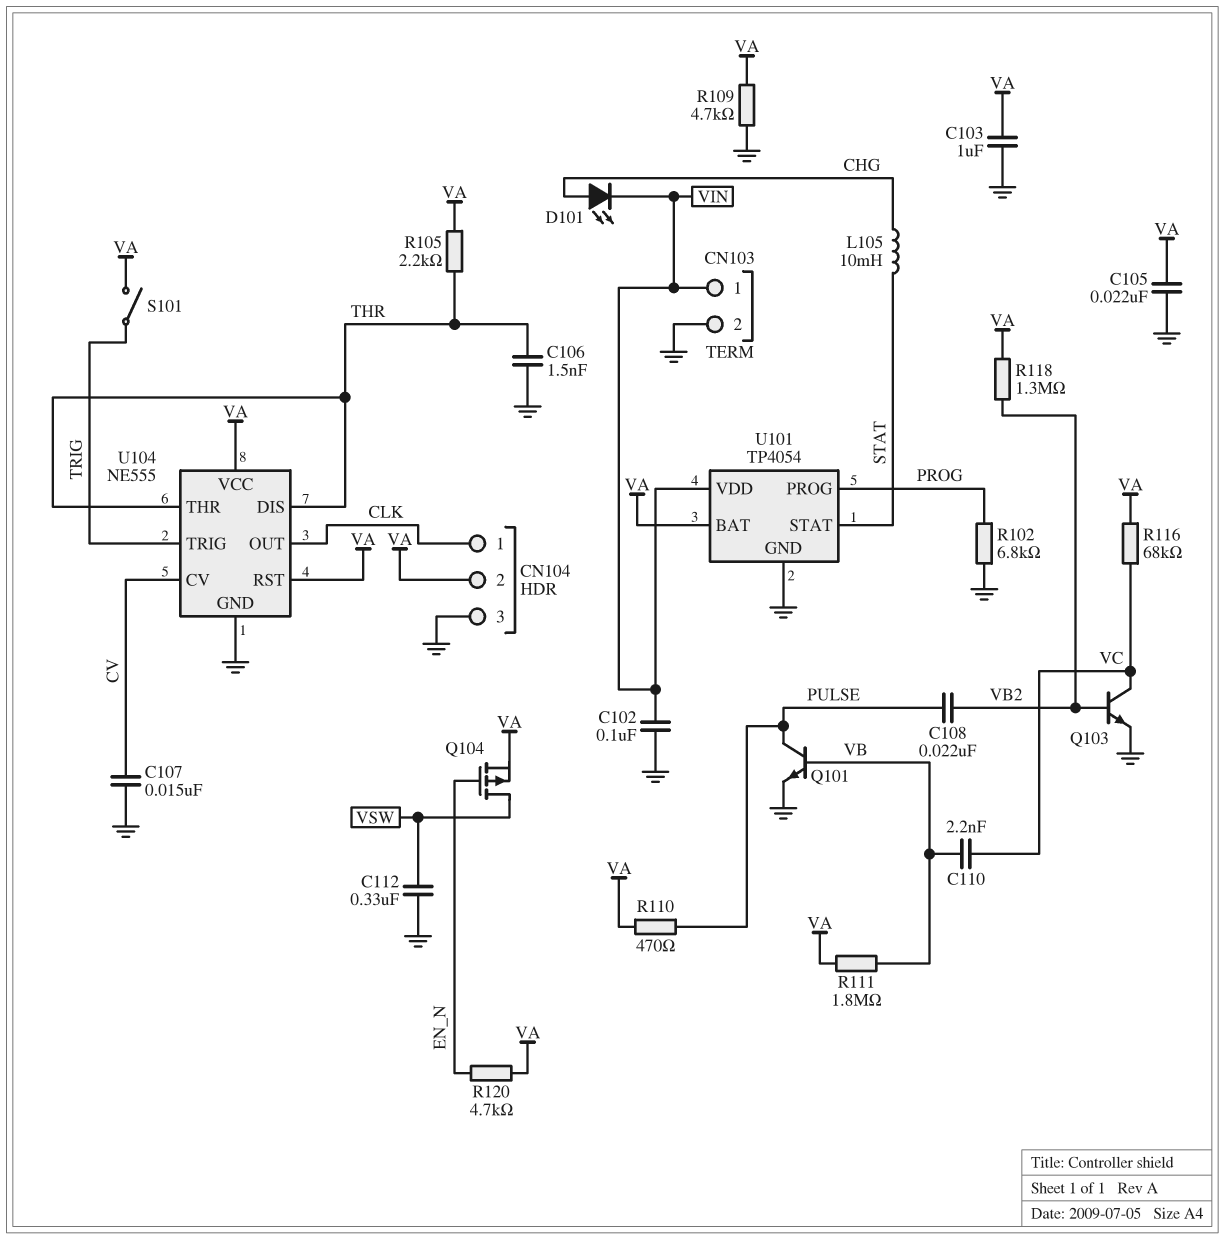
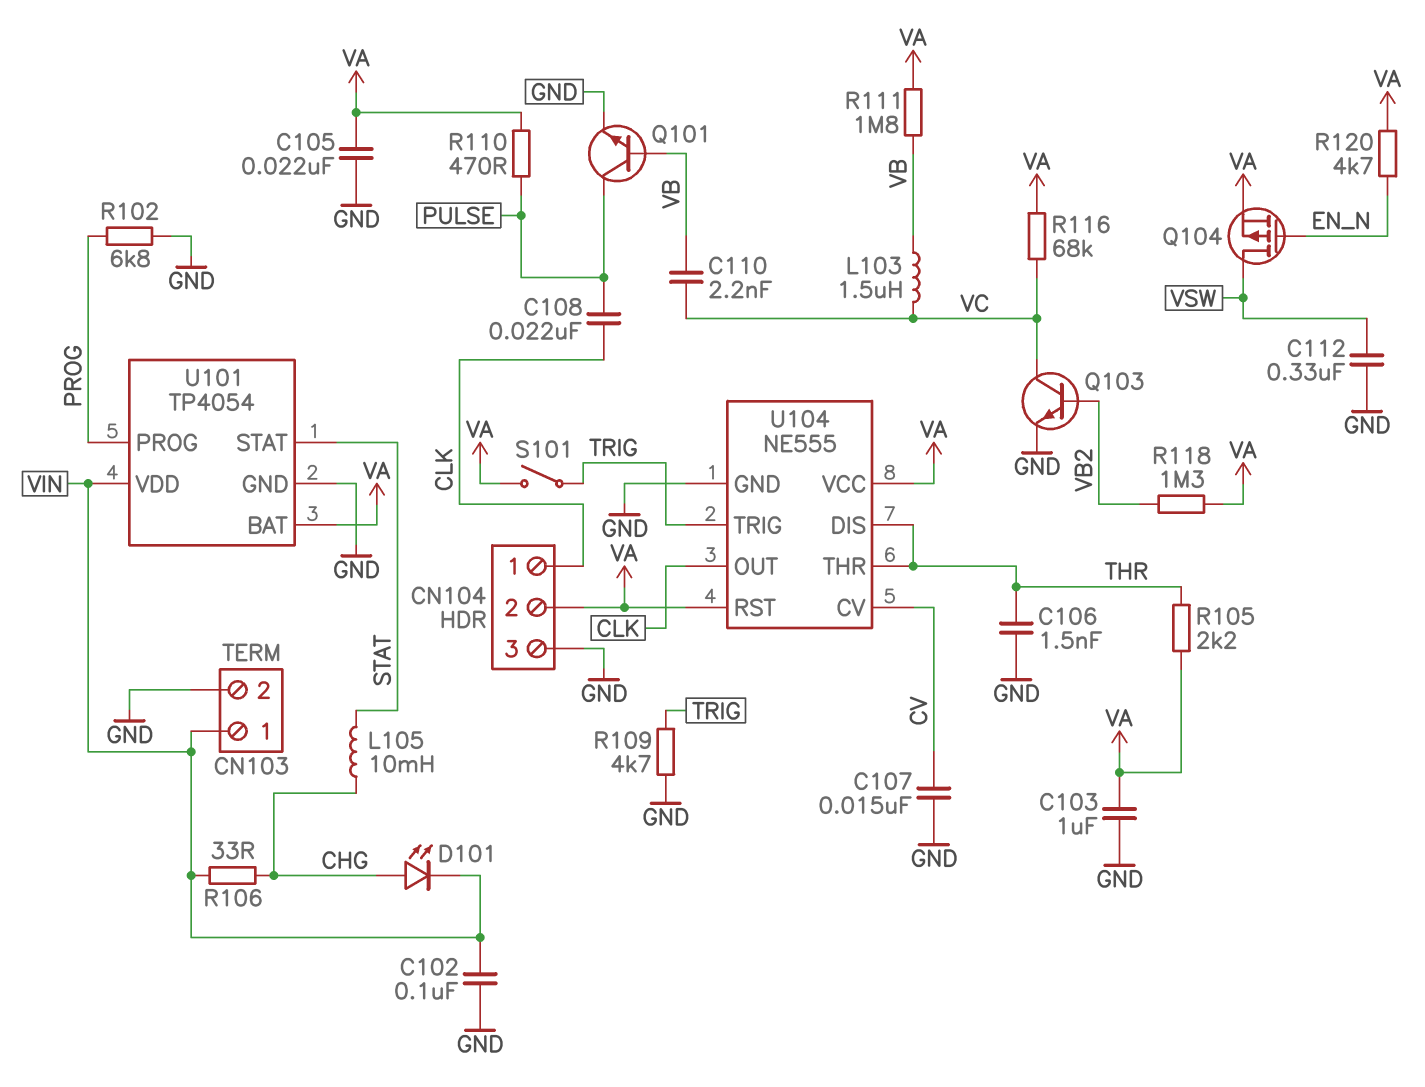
C108: 22nF (PULSE, VB2) -> 22nF (CLK, PULSE)
L103: none -> 1.5uH (VB, VC)
R106: none -> 33 (CHG, VIN)
R109: 4.7k (GND, VA) -> 4.7k (GND, TRIG)

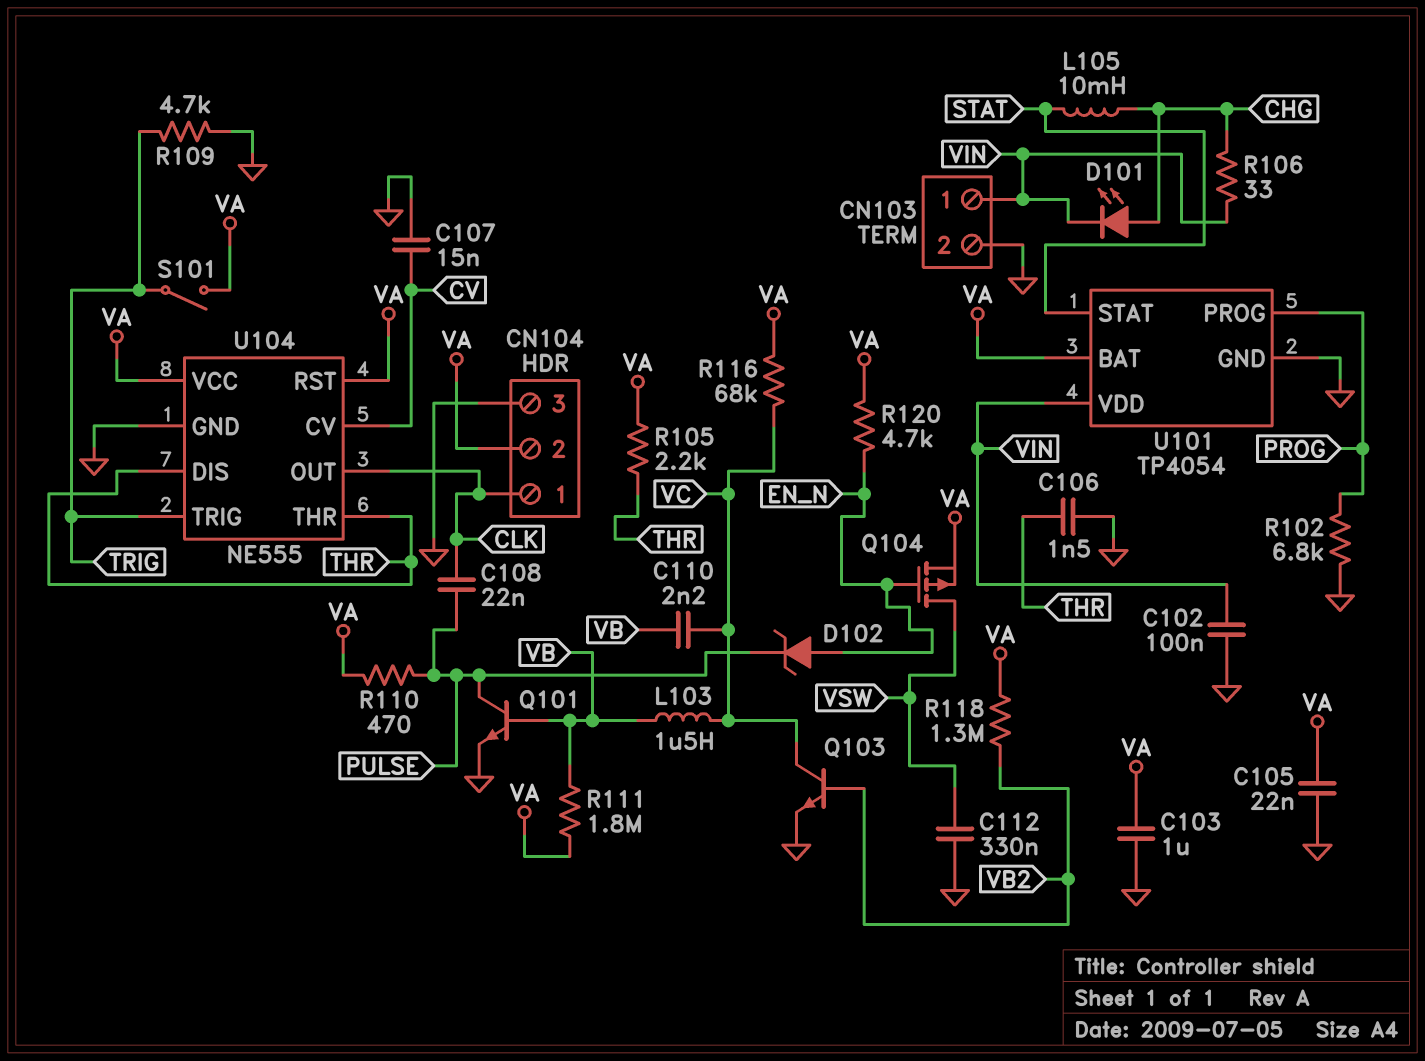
D102: none -> zener (A EN_N, K PULSE)

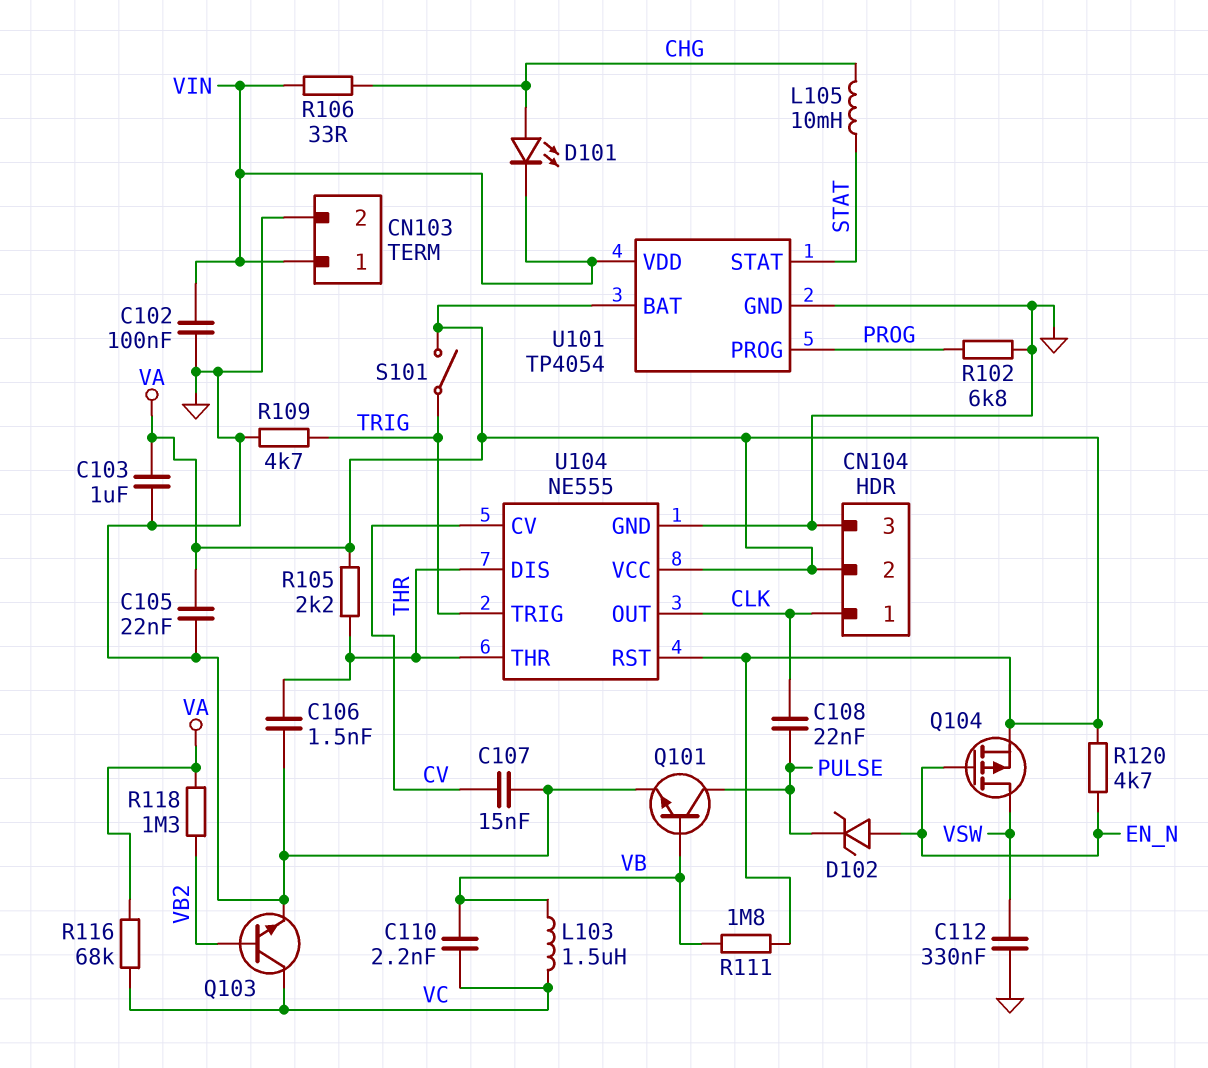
R110: 470 (PULSE, VA) -> none

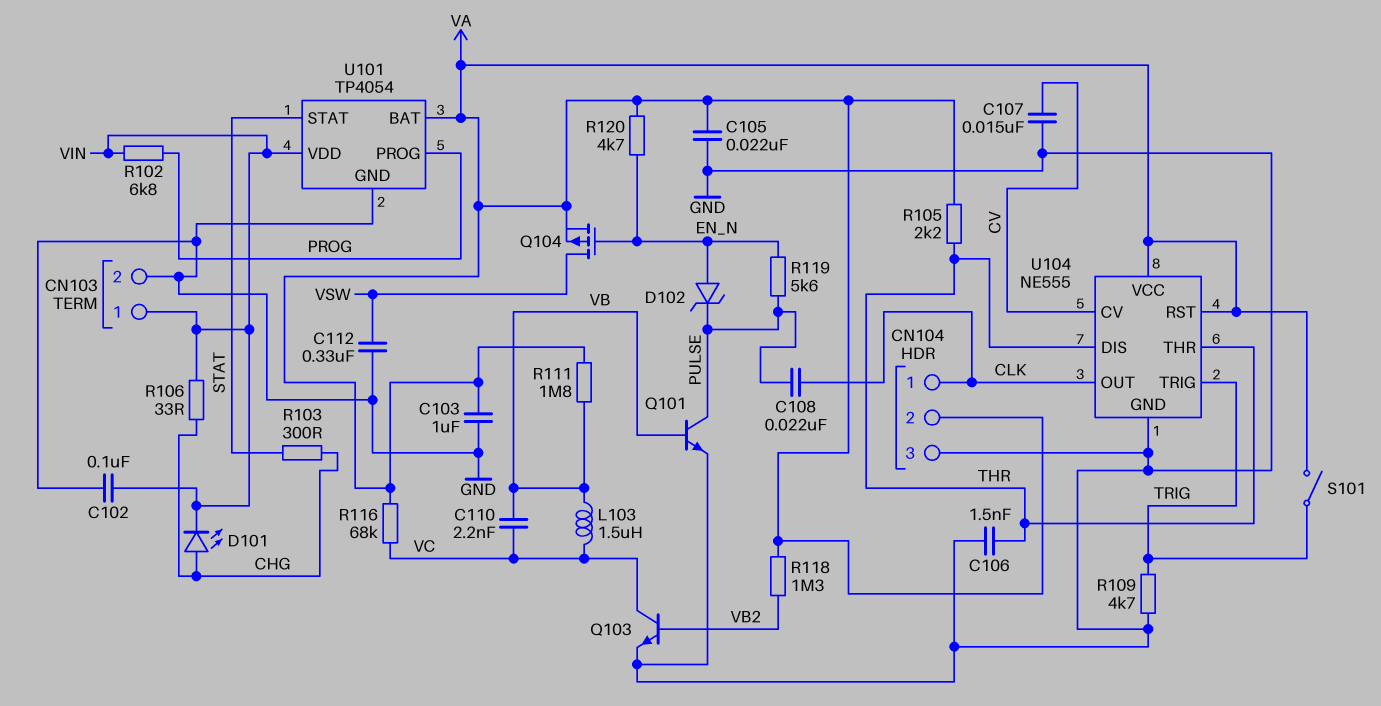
L105: 10mH (CHG, STAT) -> none
R102: 6.8k (GND, PROG) -> 6.8k (PROG, VIN)
R103: none -> 300 (CHG, STAT)
R119: none -> 5.6k (EN_N, PULSE)

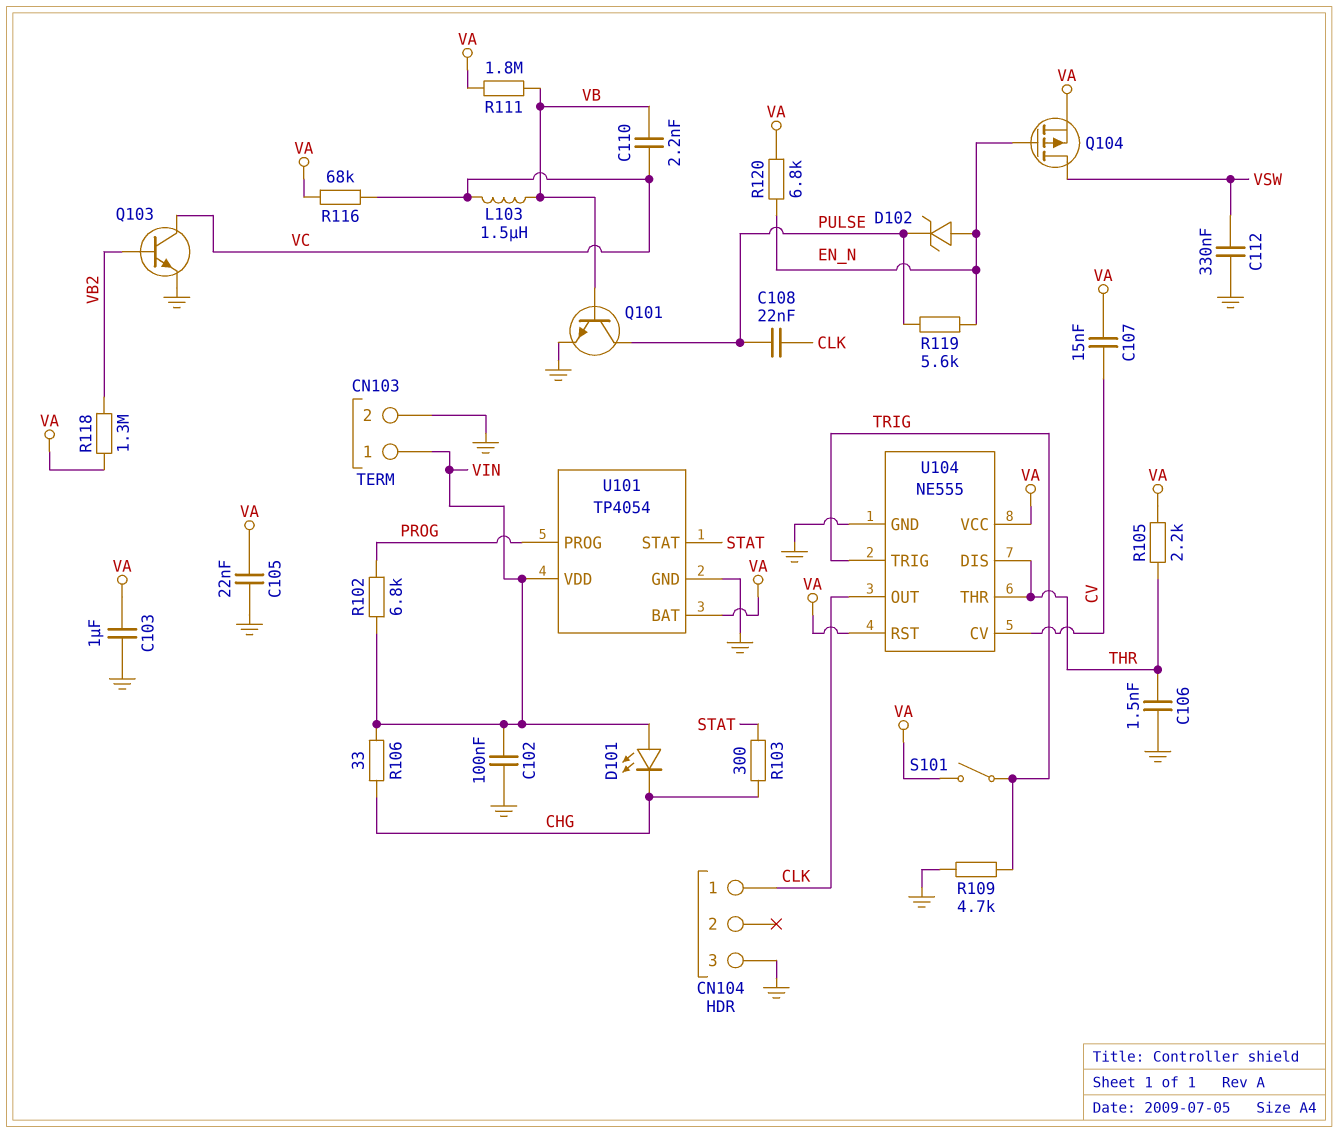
C107: 15nF (CV, GND) -> 15nF (CV, VA)
CN104 pin 2: VA -> none
D101: LED (A CHG, K VIN) -> LED (A VIN, K CHG)
R120: 4.7k (EN_N, VA) -> 6.8k (EN_N, VA)

